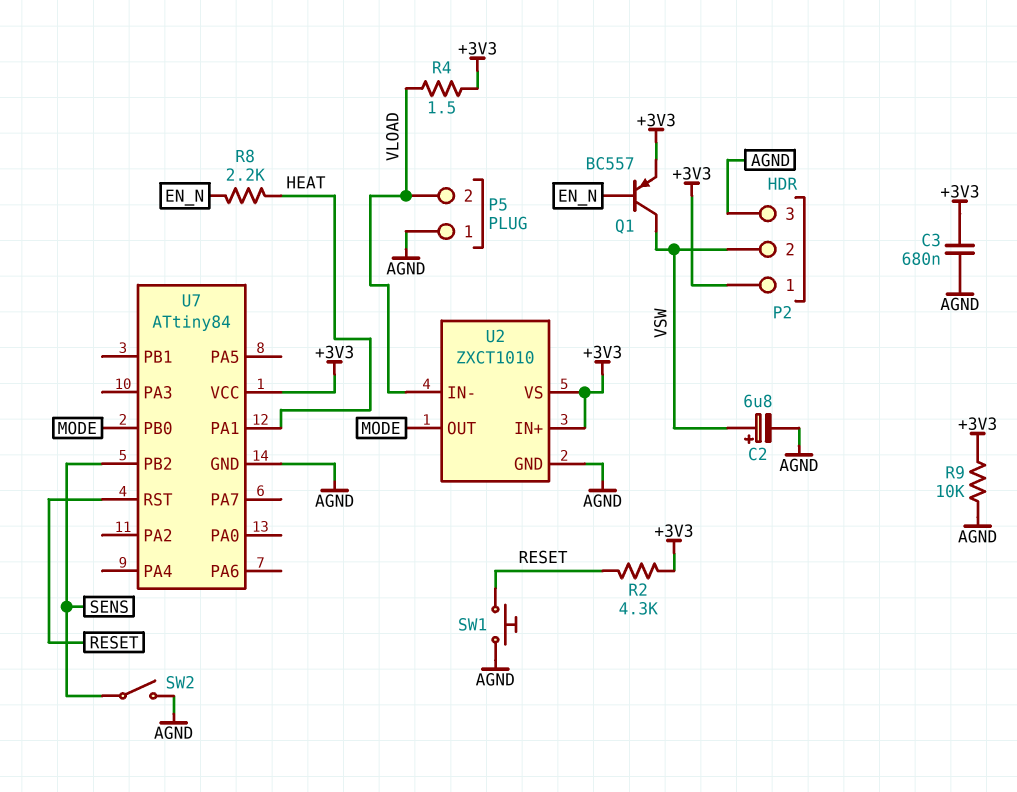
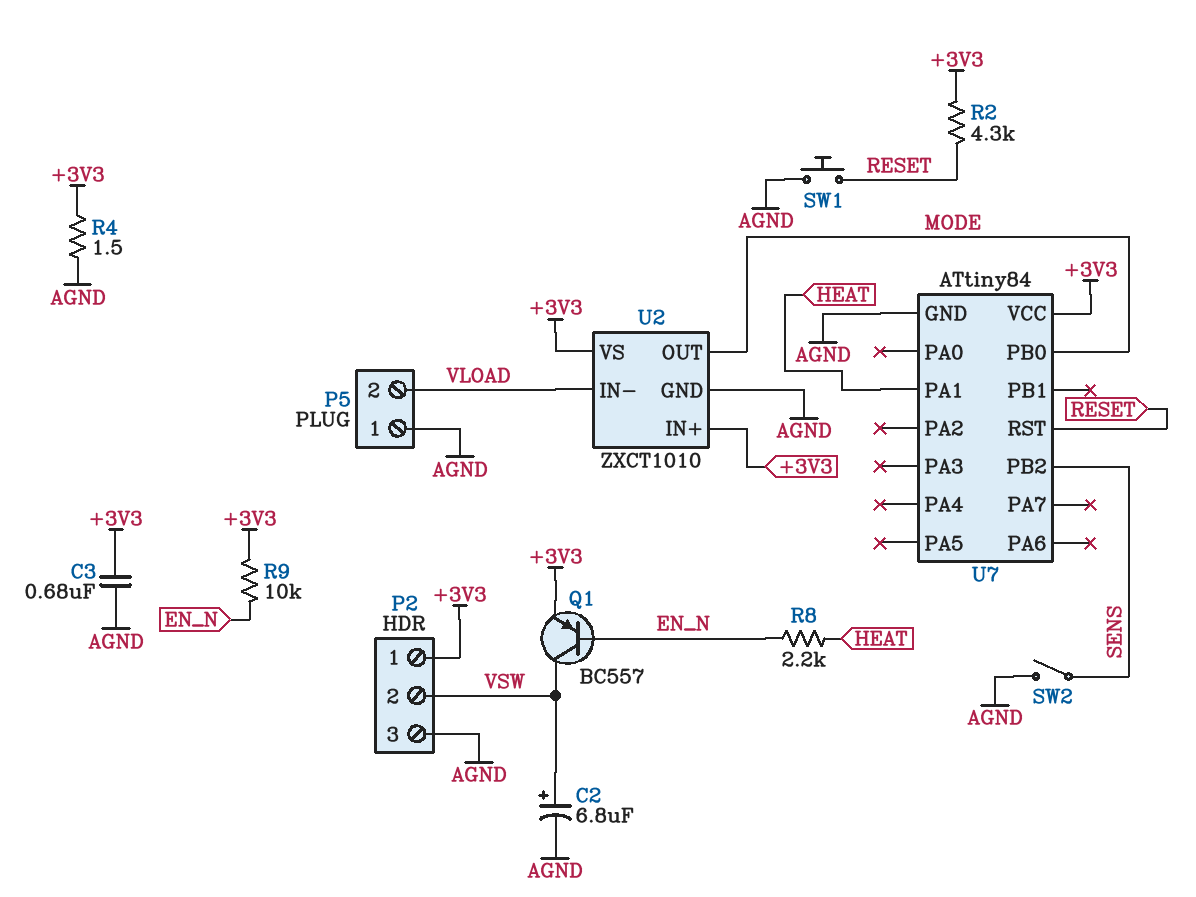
R4: 1.5 (+3V3, VLOAD) -> 1.5 (+3V3, AGND)
R9: 10k (+3V3, AGND) -> 10k (+3V3, EN_N)

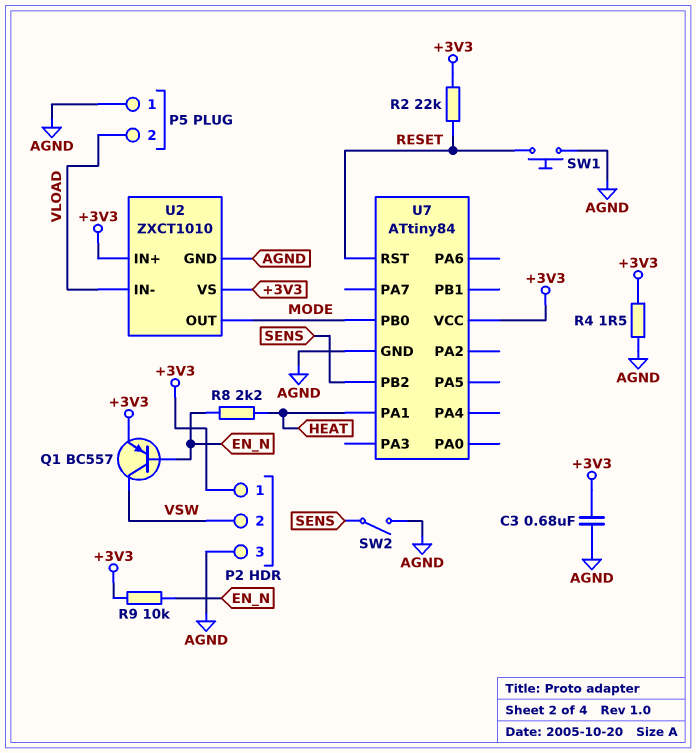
C2: 6.8uF (plus VSW, minus AGND) -> none
R2: 4.3k (+3V3, RESET) -> 22k (+3V3, RESET)

